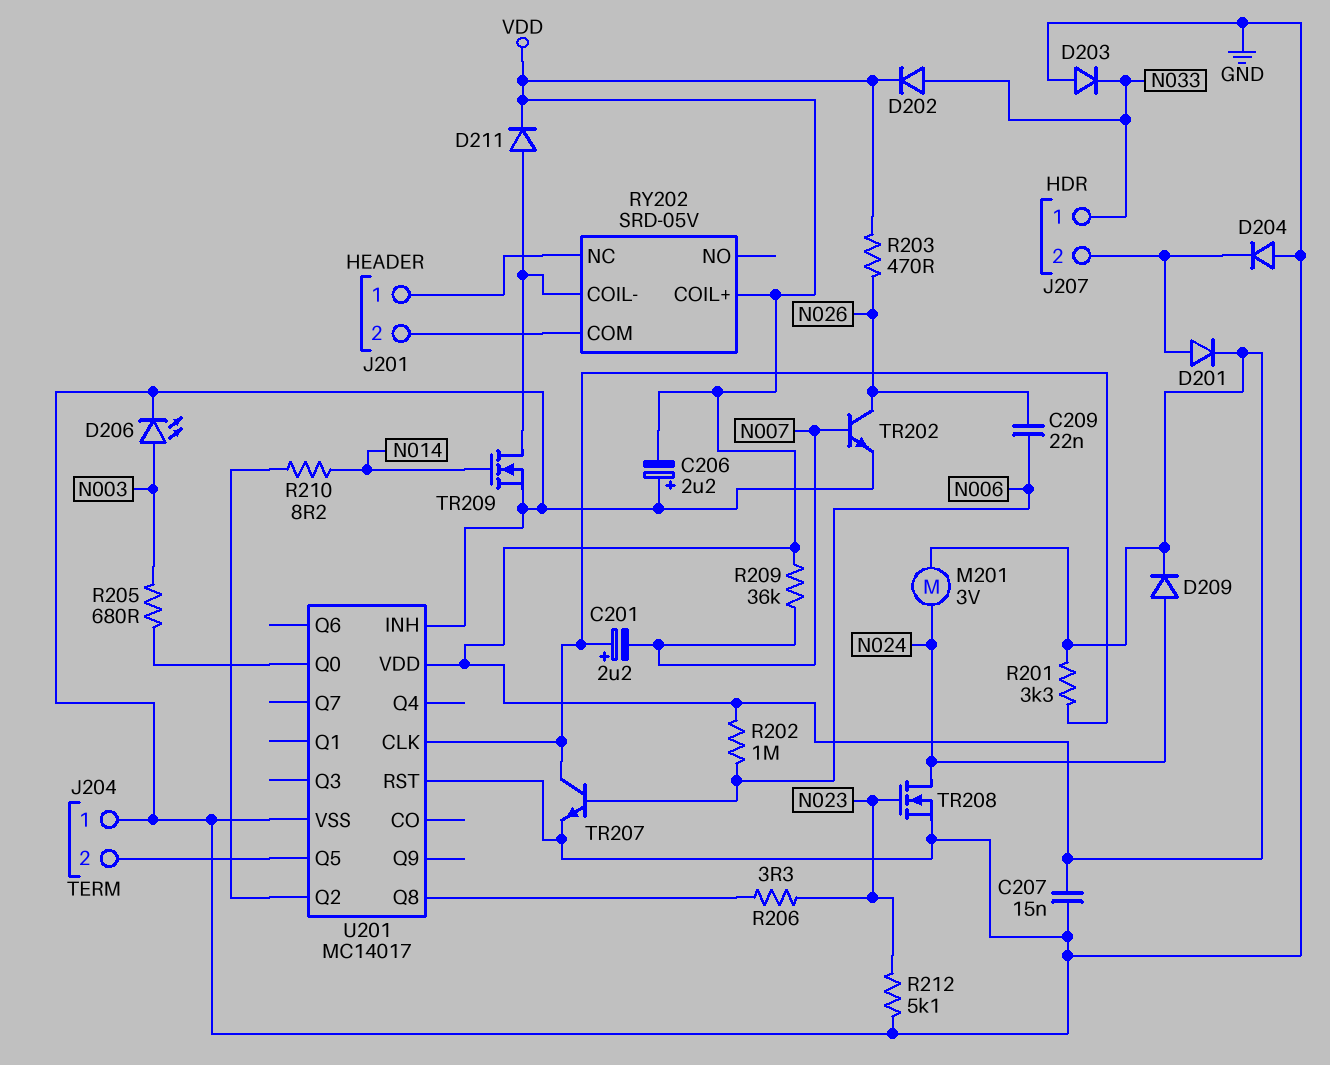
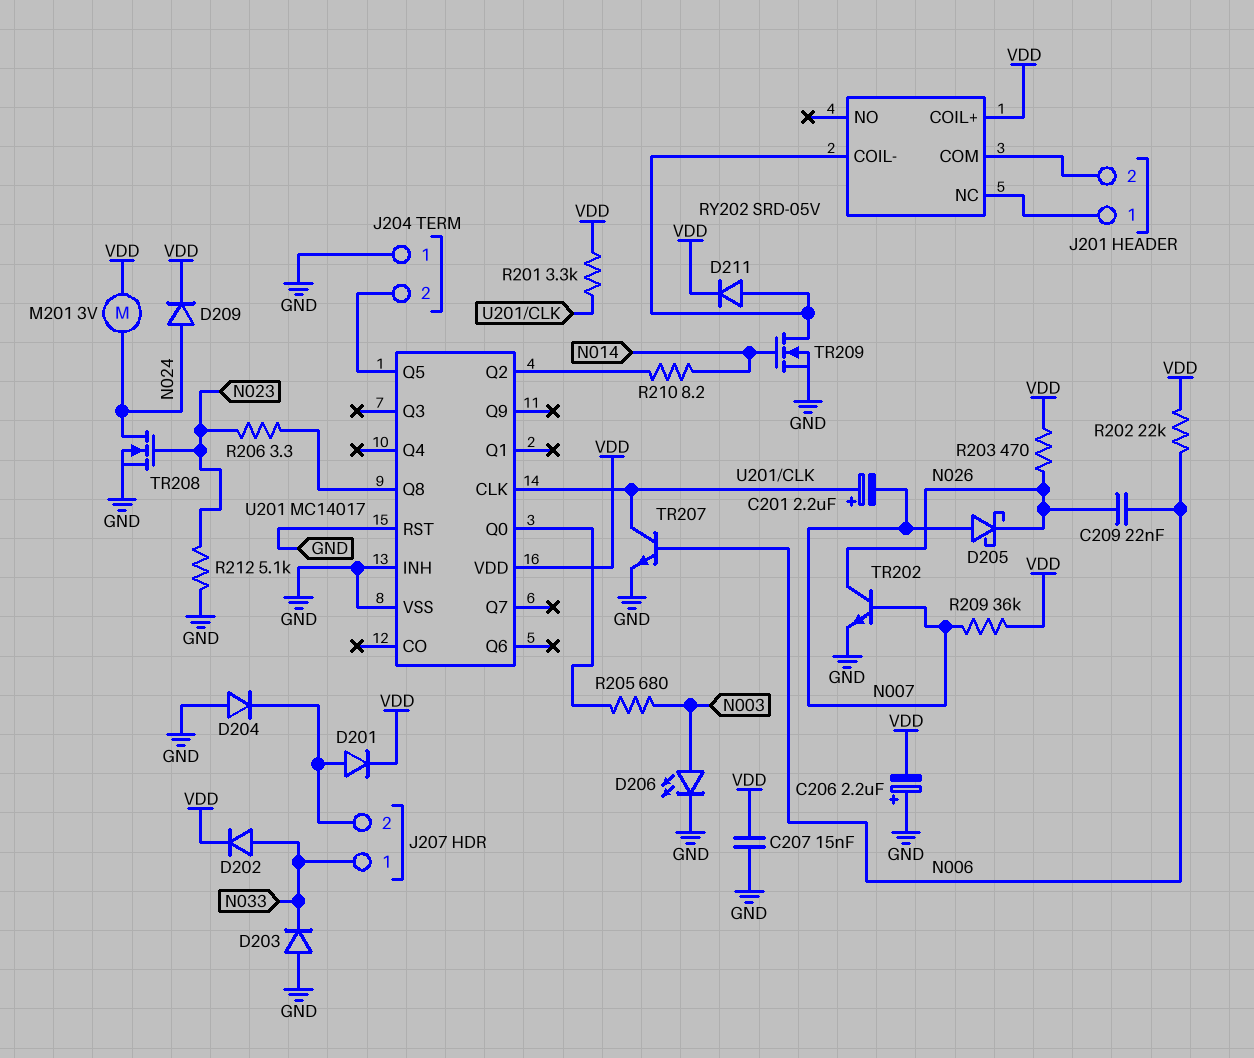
D205: none -> schottky (A N007, K N026)
R202: 1M (N006, VDD) -> 22k (N006, VDD)

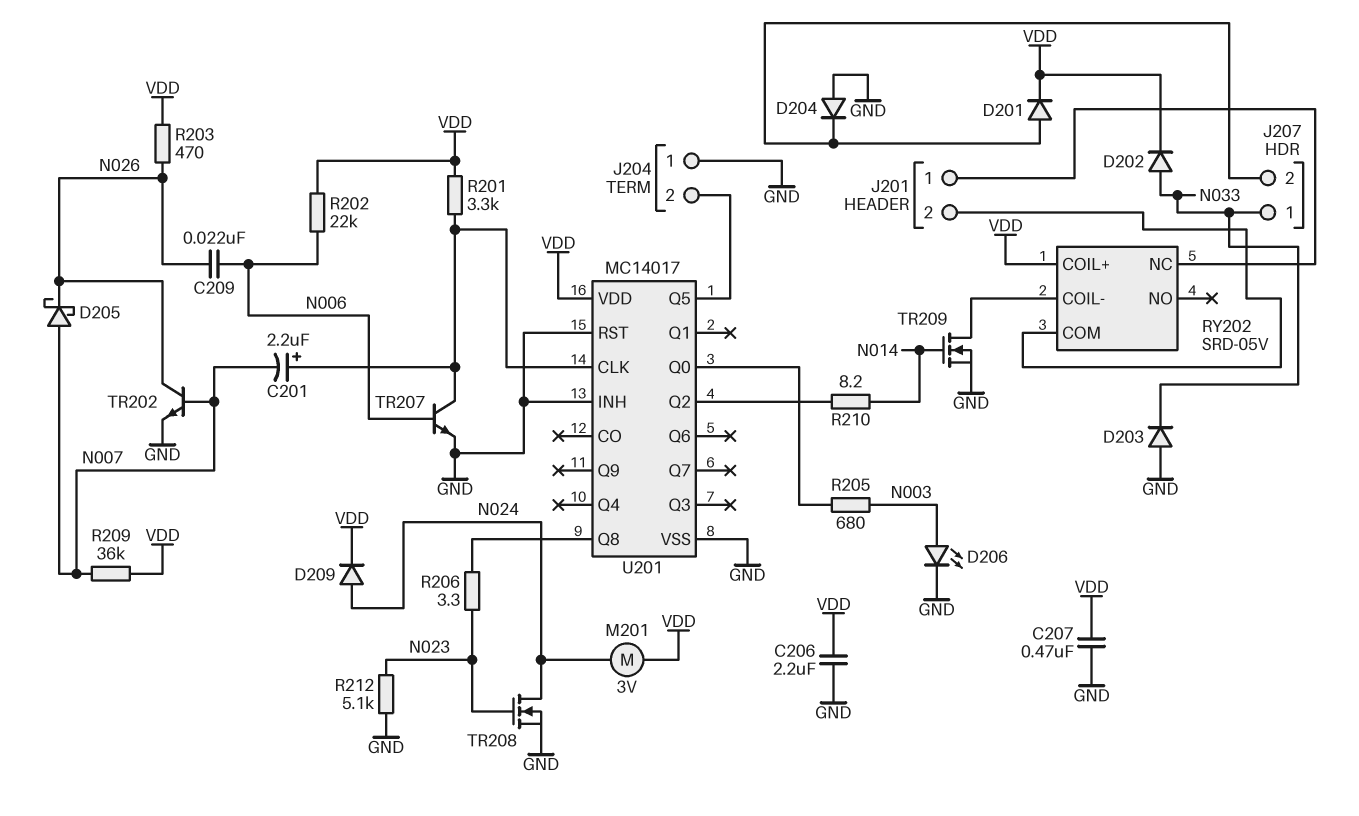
C206: 2.2uF (plus GND, minus VDD) -> 2.2uF (GND, VDD)
C207: 15nF (GND, VDD) -> 470nF (GND, VDD)
D211: diode (A RY202/COIL-, K VDD) -> none

